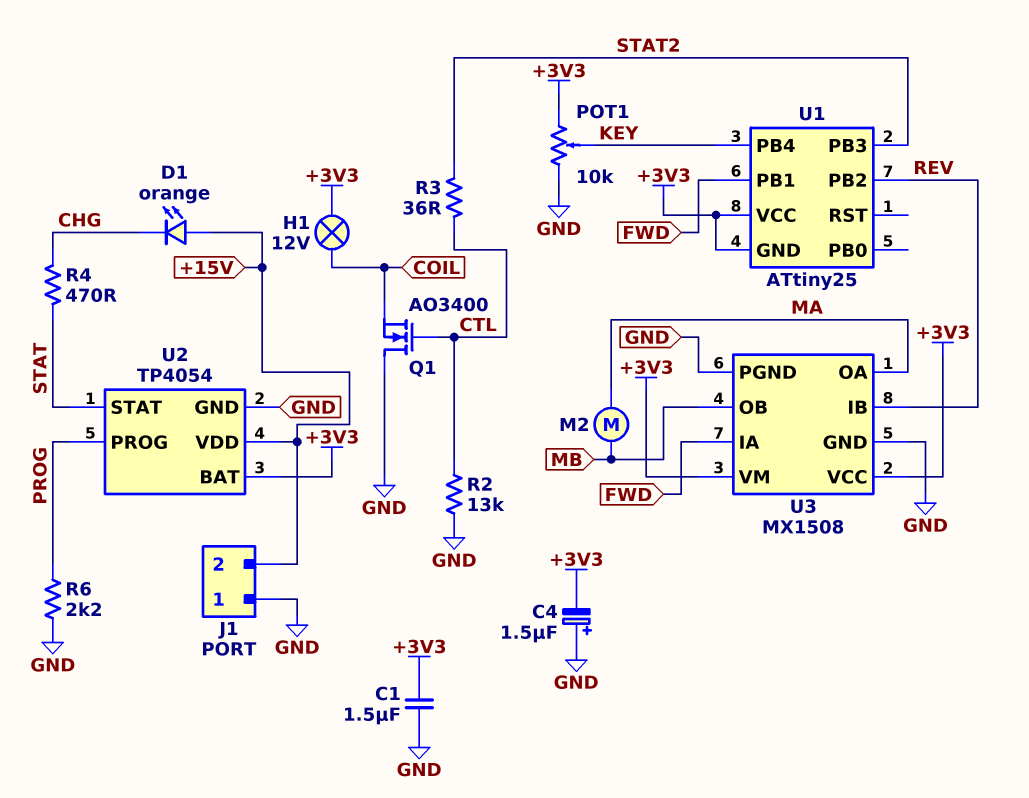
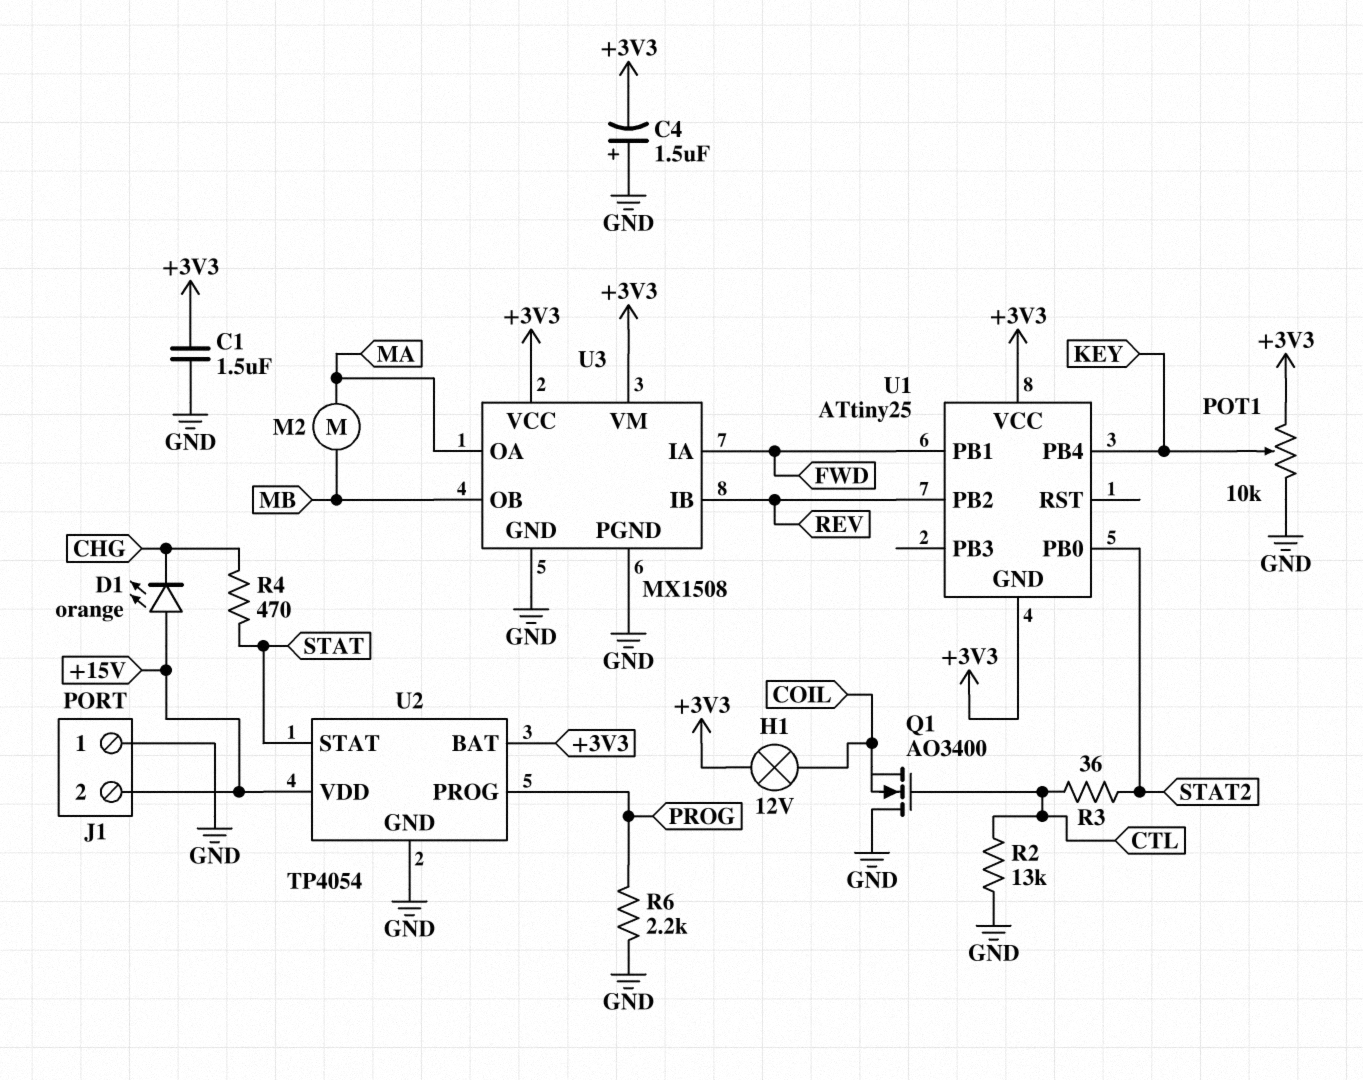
U1 pin PB0: none -> STAT2
U1 pin PB3: STAT2 -> none

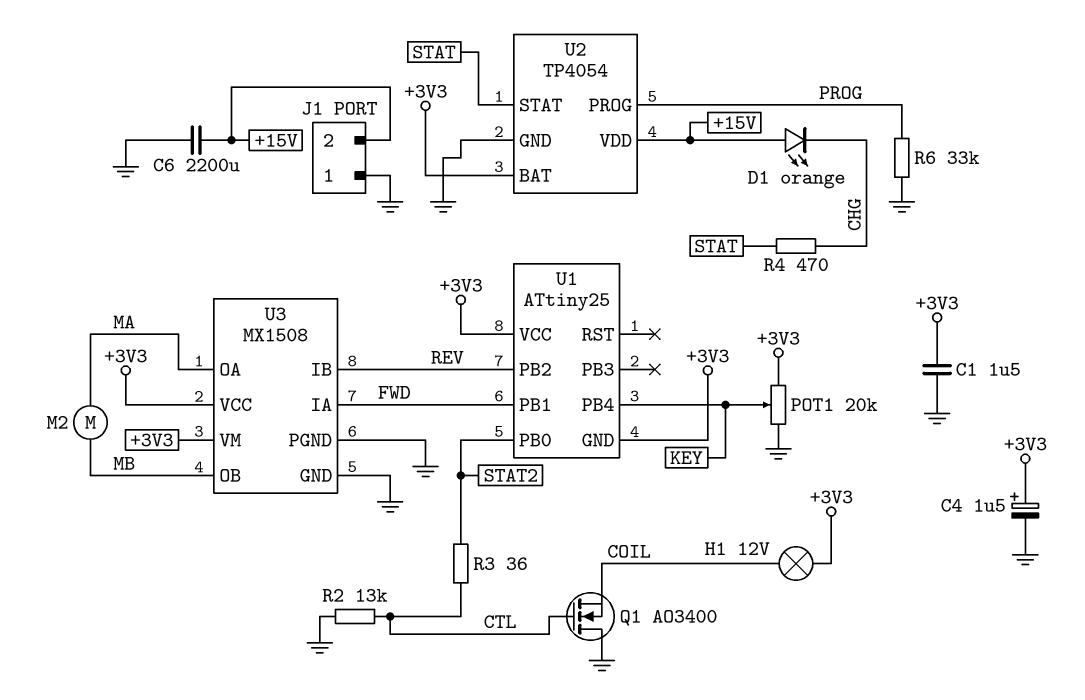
C4: 1.5uF (plus GND, minus +3V3) -> 1.5uF (plus +3V3, minus GND)
C6: none -> 2200uF (+15V, GND)
POT1: 10k (+3V3, GND, wiper KEY) -> 20k (+3V3, GND, wiper KEY)
R6: 2.2k (GND, PROG) -> 33k (GND, PROG)

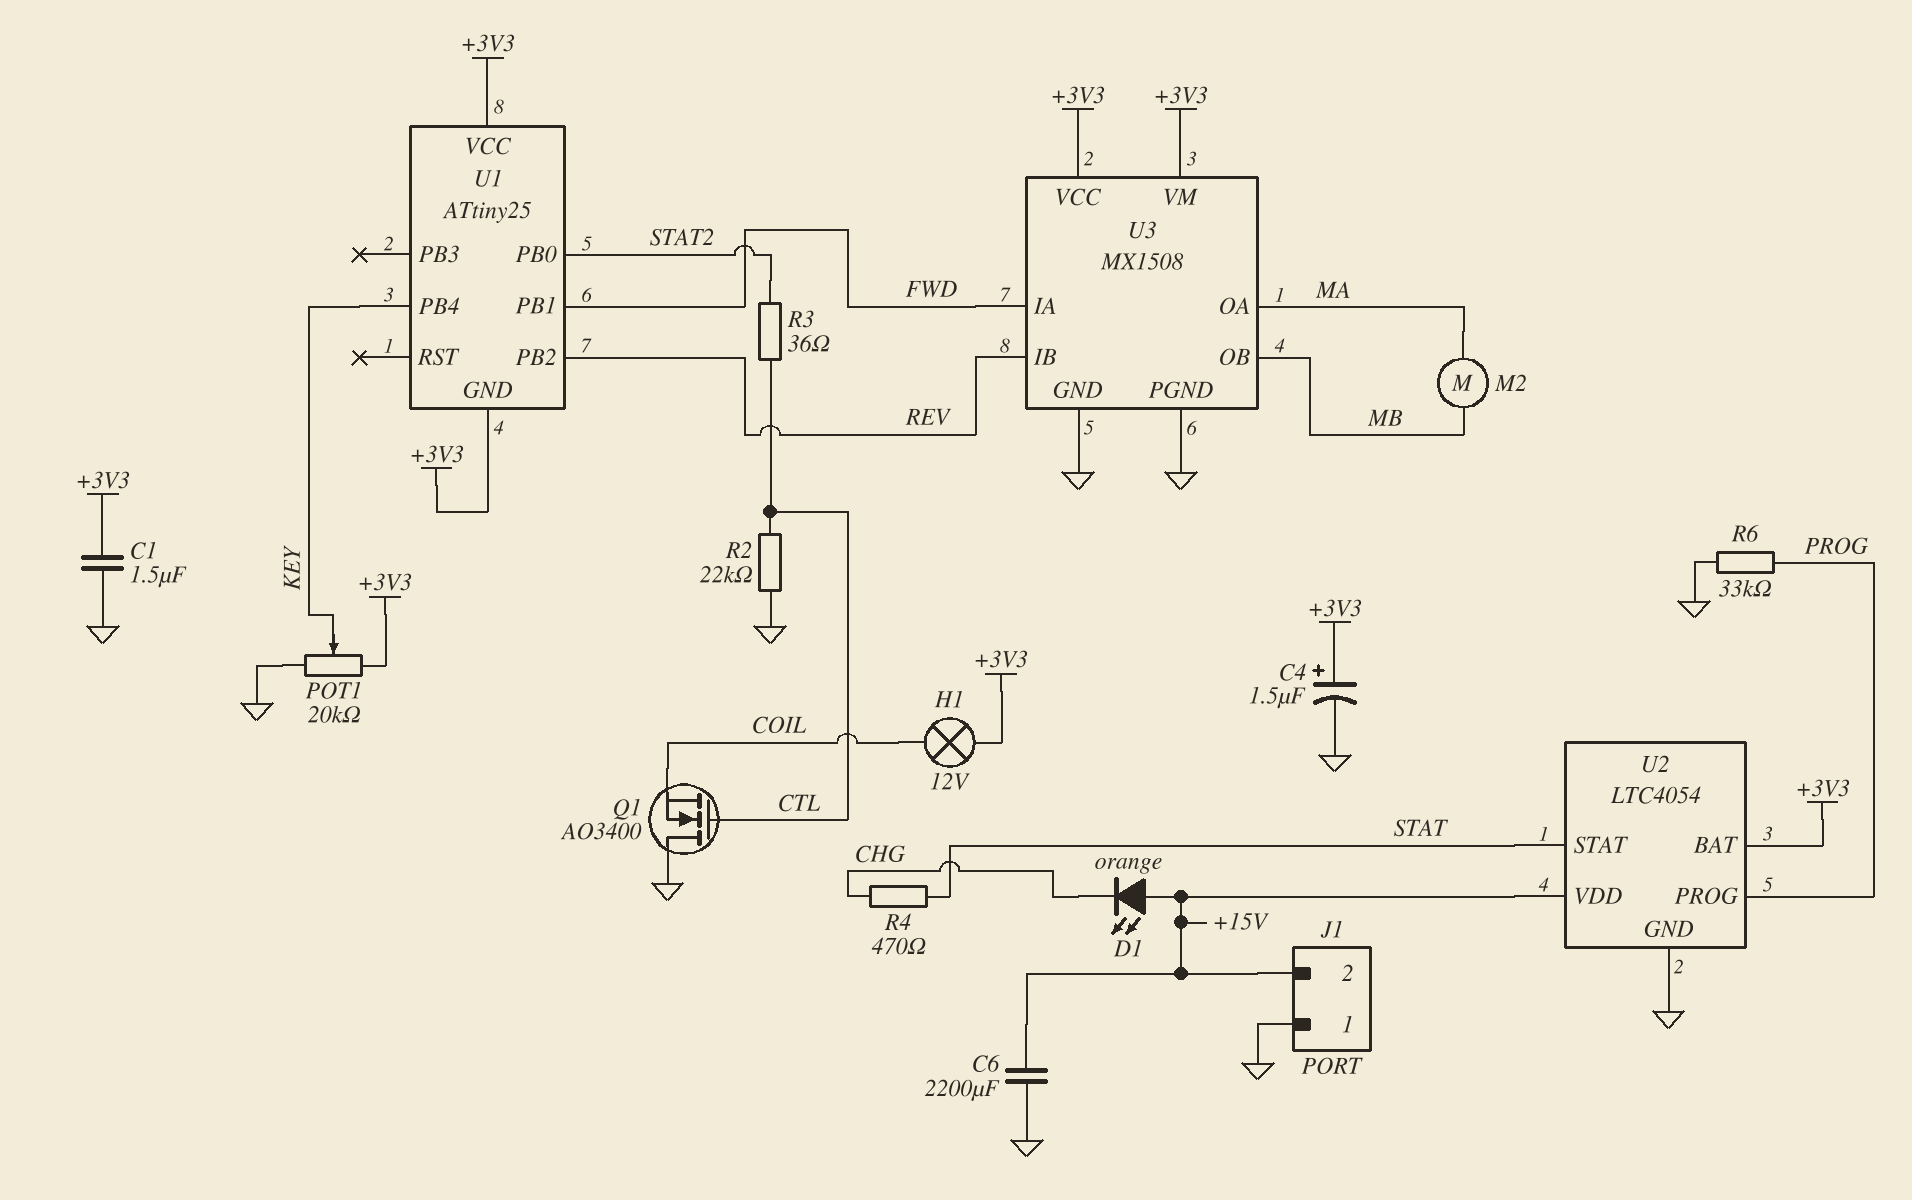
R2: 13k (CTL, GND) -> 22k (CTL, GND)
U2: TP4054 -> LTC4054

